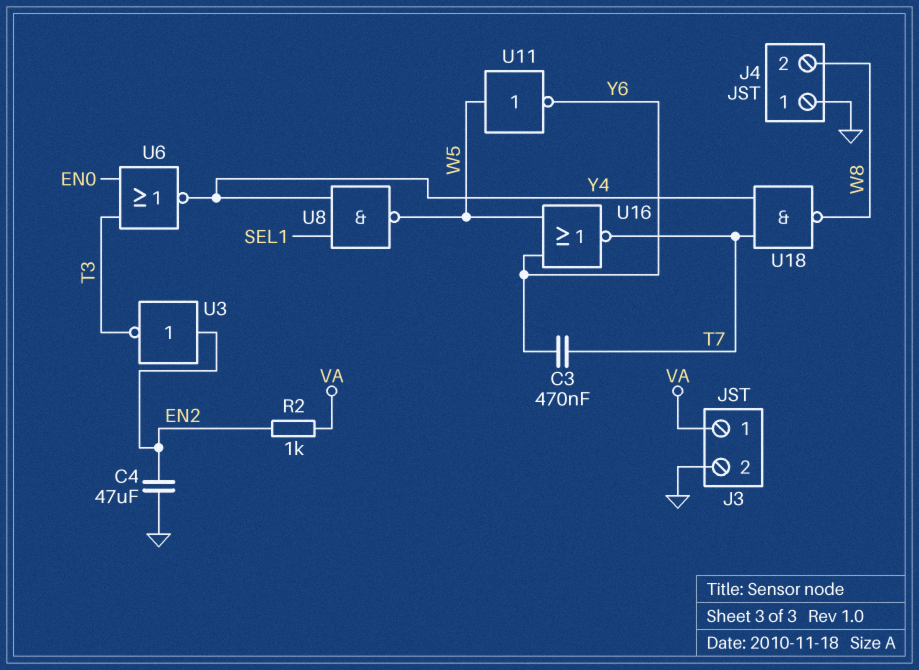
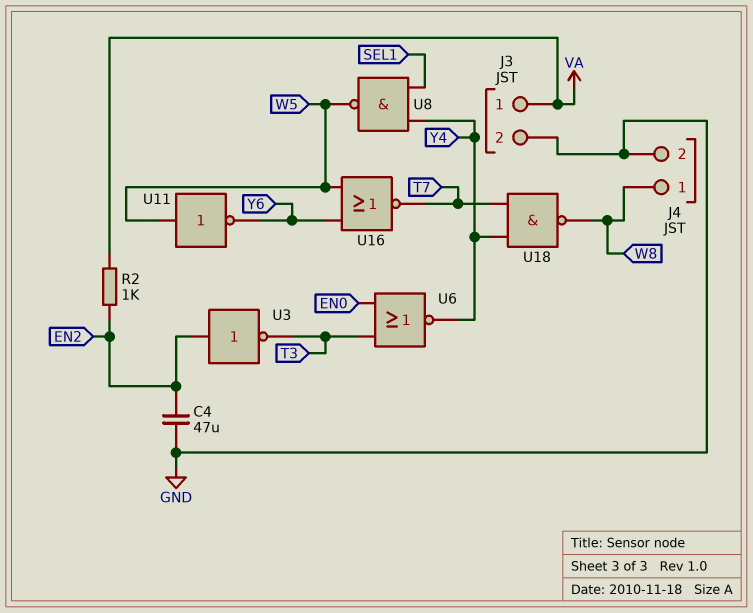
C3: 470nF (T7, Y6) -> none
J4 pin 1: GND -> W8
J4 pin 2: W8 -> GND

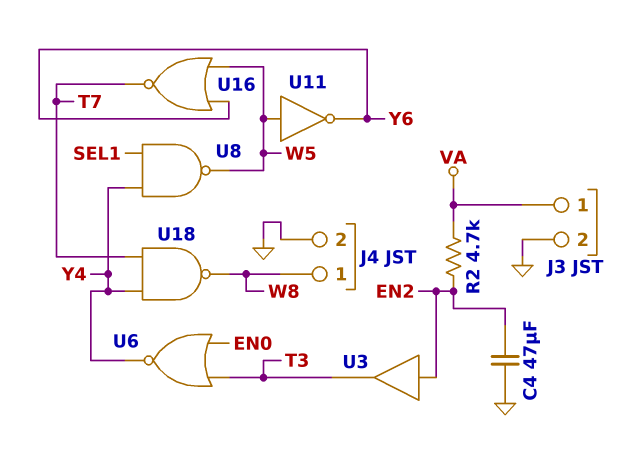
R2: 1k (EN2, VA) -> 4.7k (EN2, VA)
U3: NOT (in EN2, out T3) -> buffer (in EN2, out T3)

